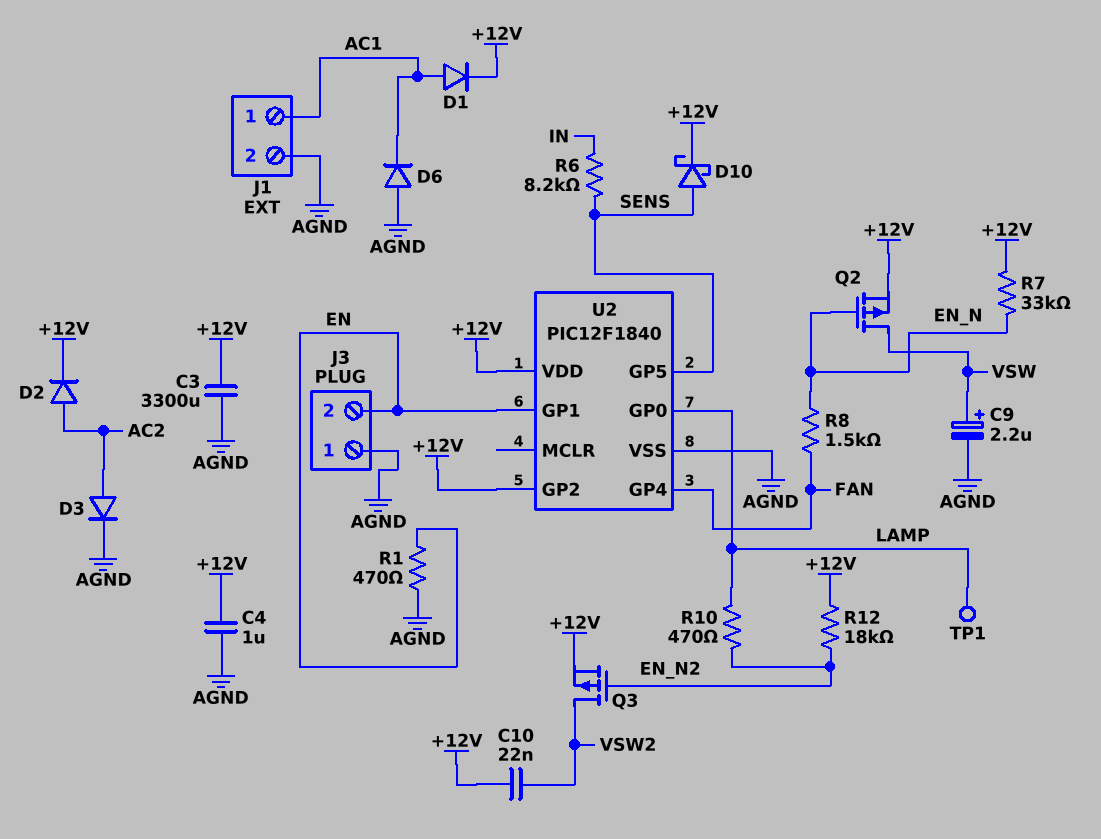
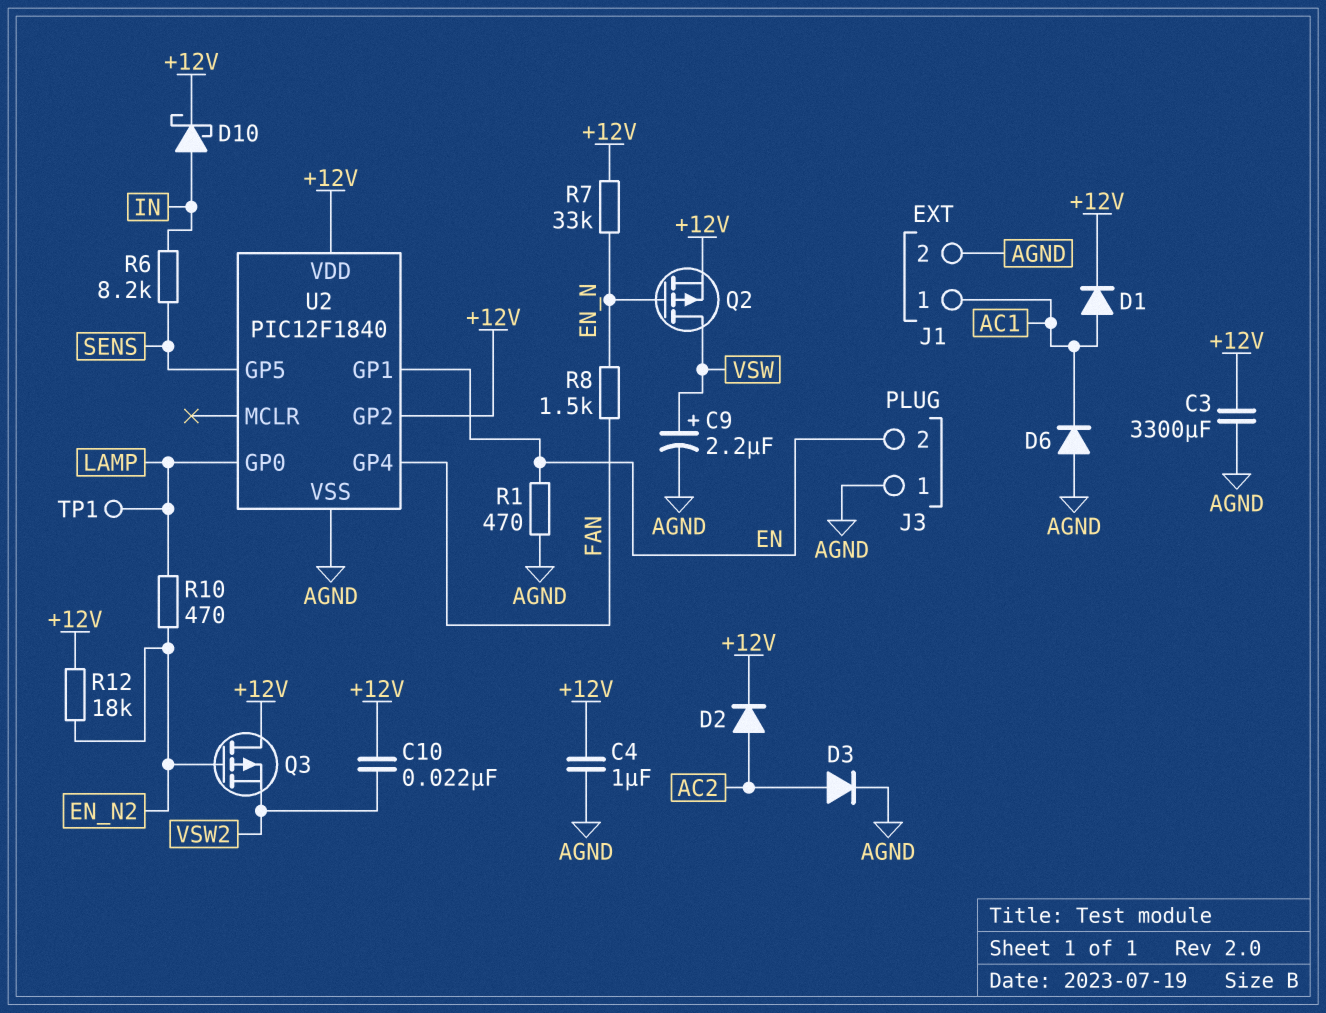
D10: schottky (A SENS, K +12V) -> schottky (A IN, K +12V)
Q3: PMOS (G EN_N2, D VSW2, S +12V) -> PMOS (G EN_N2, D +12V, S VSW2)

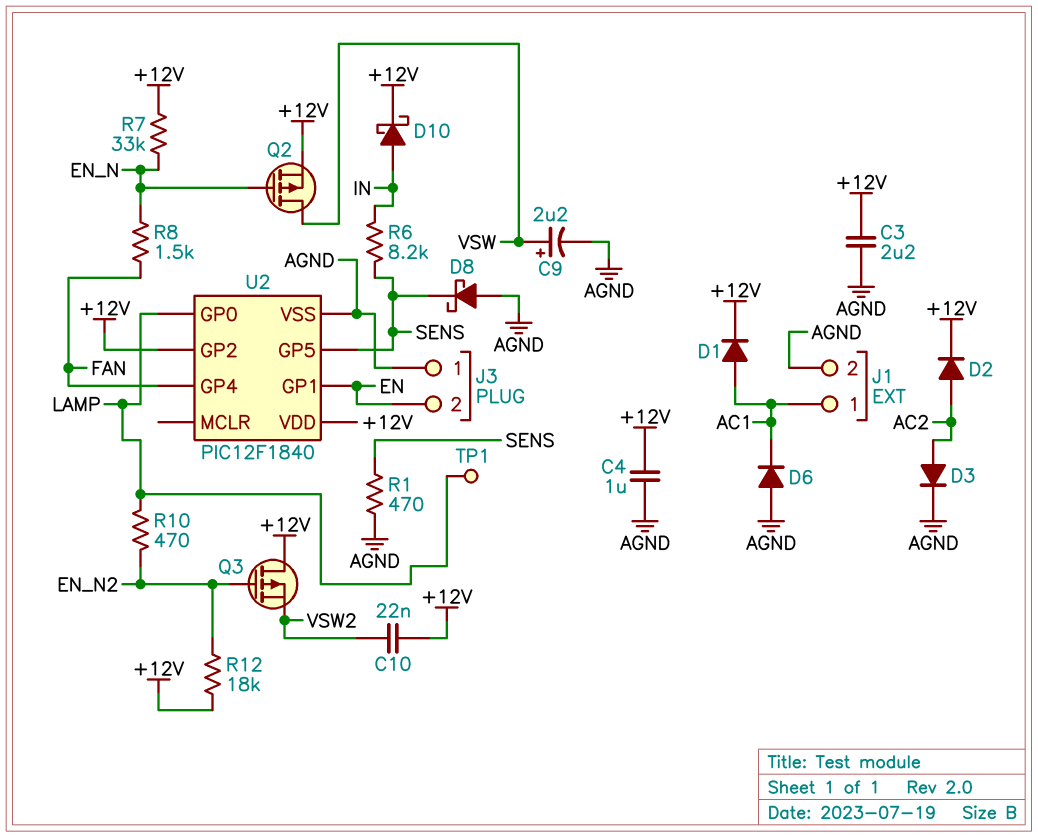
C3: 3300uF (+12V, AGND) -> 2.2uF (+12V, AGND)
D8: none -> schottky (A AGND, K SENS)
R1: 470 (AGND, EN) -> 470 (AGND, SENS)

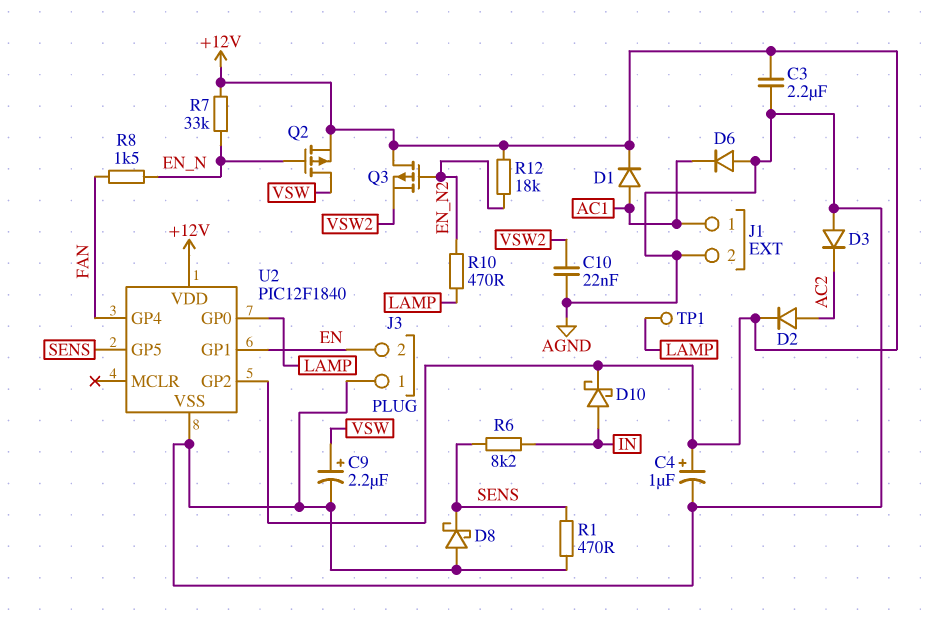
C4: 1uF (+12V, AGND) -> 1uF (plus +12V, minus AGND)
C10: 22nF (+12V, VSW2) -> 22nF (AGND, VSW2)
D3: diode (A AC2, K AGND) -> diode (A AGND, K AC2)

